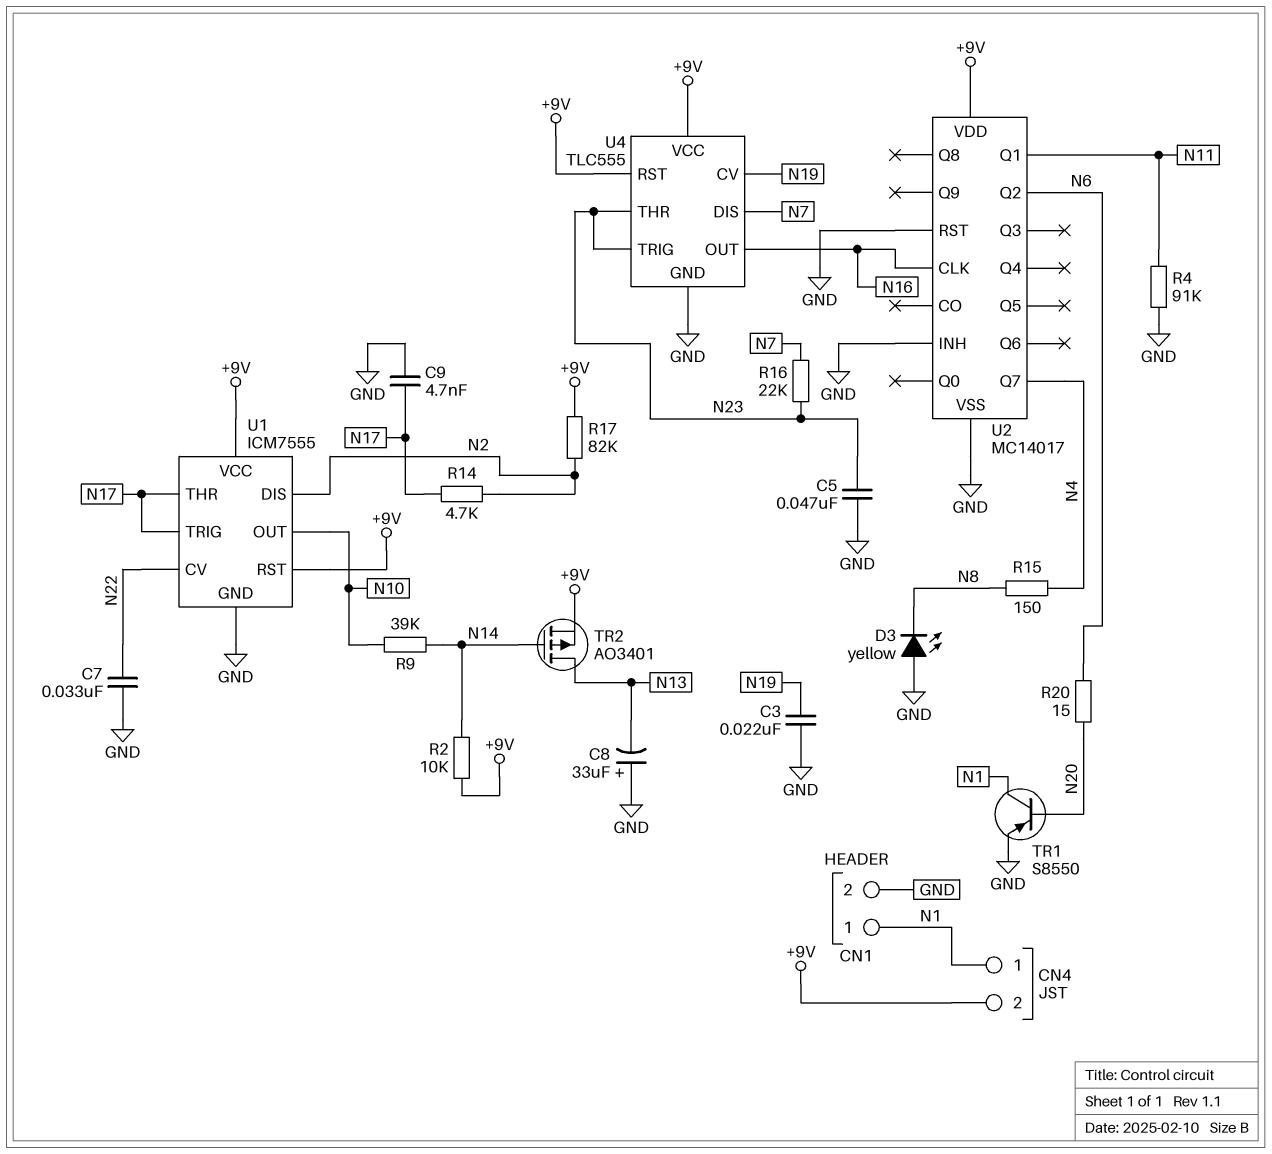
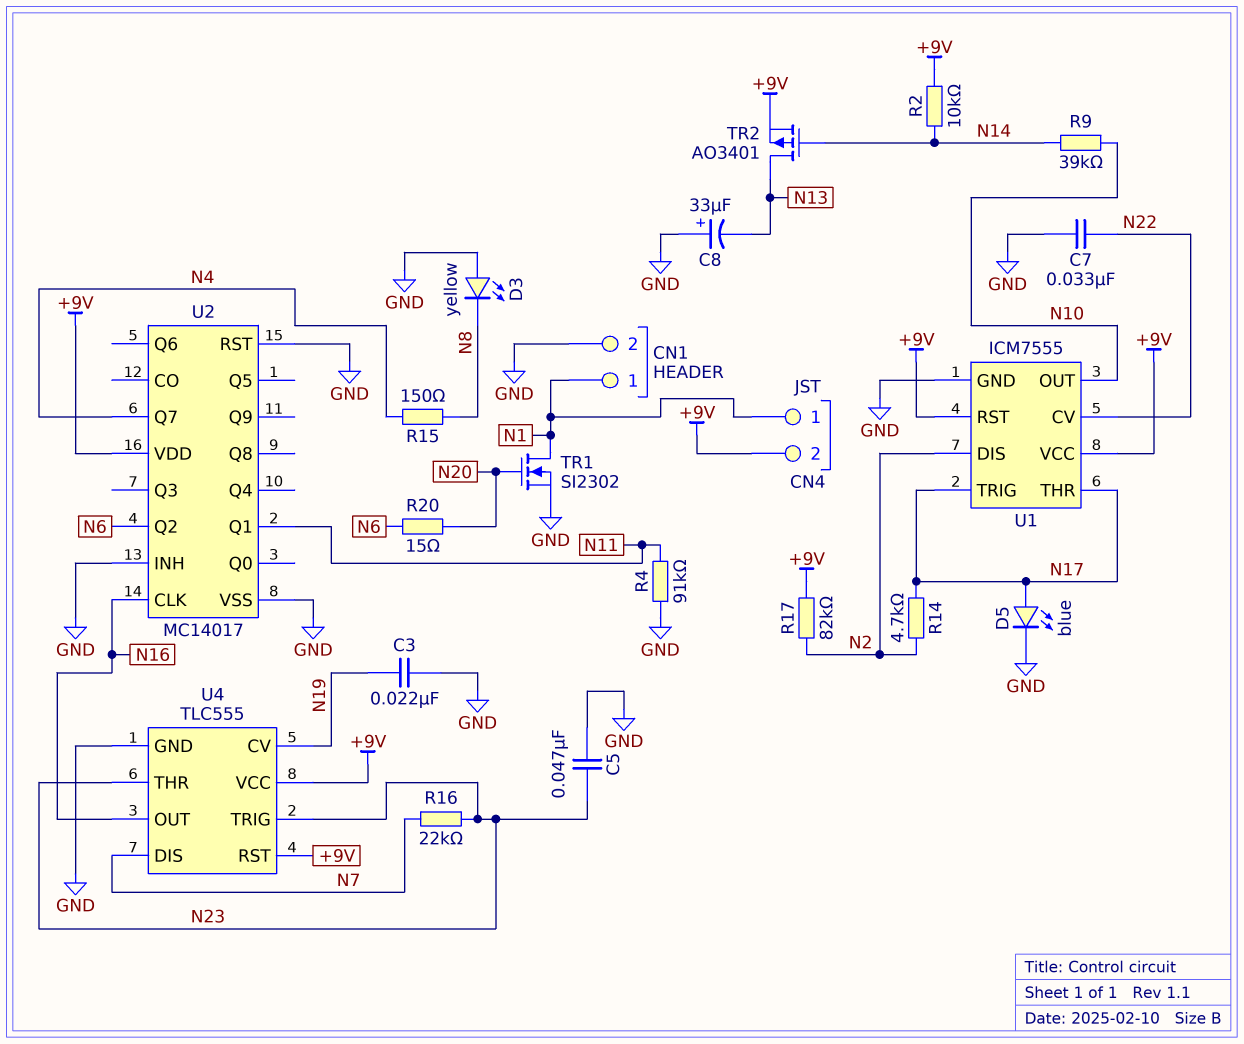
C9: 4.7nF (GND, N17) -> none
D5: none -> LED blue (A N17, K GND)
TR1: PNP S8550 (B N20, C N1, E GND) -> NMOS SI2302 (G N20, D N1, S GND)

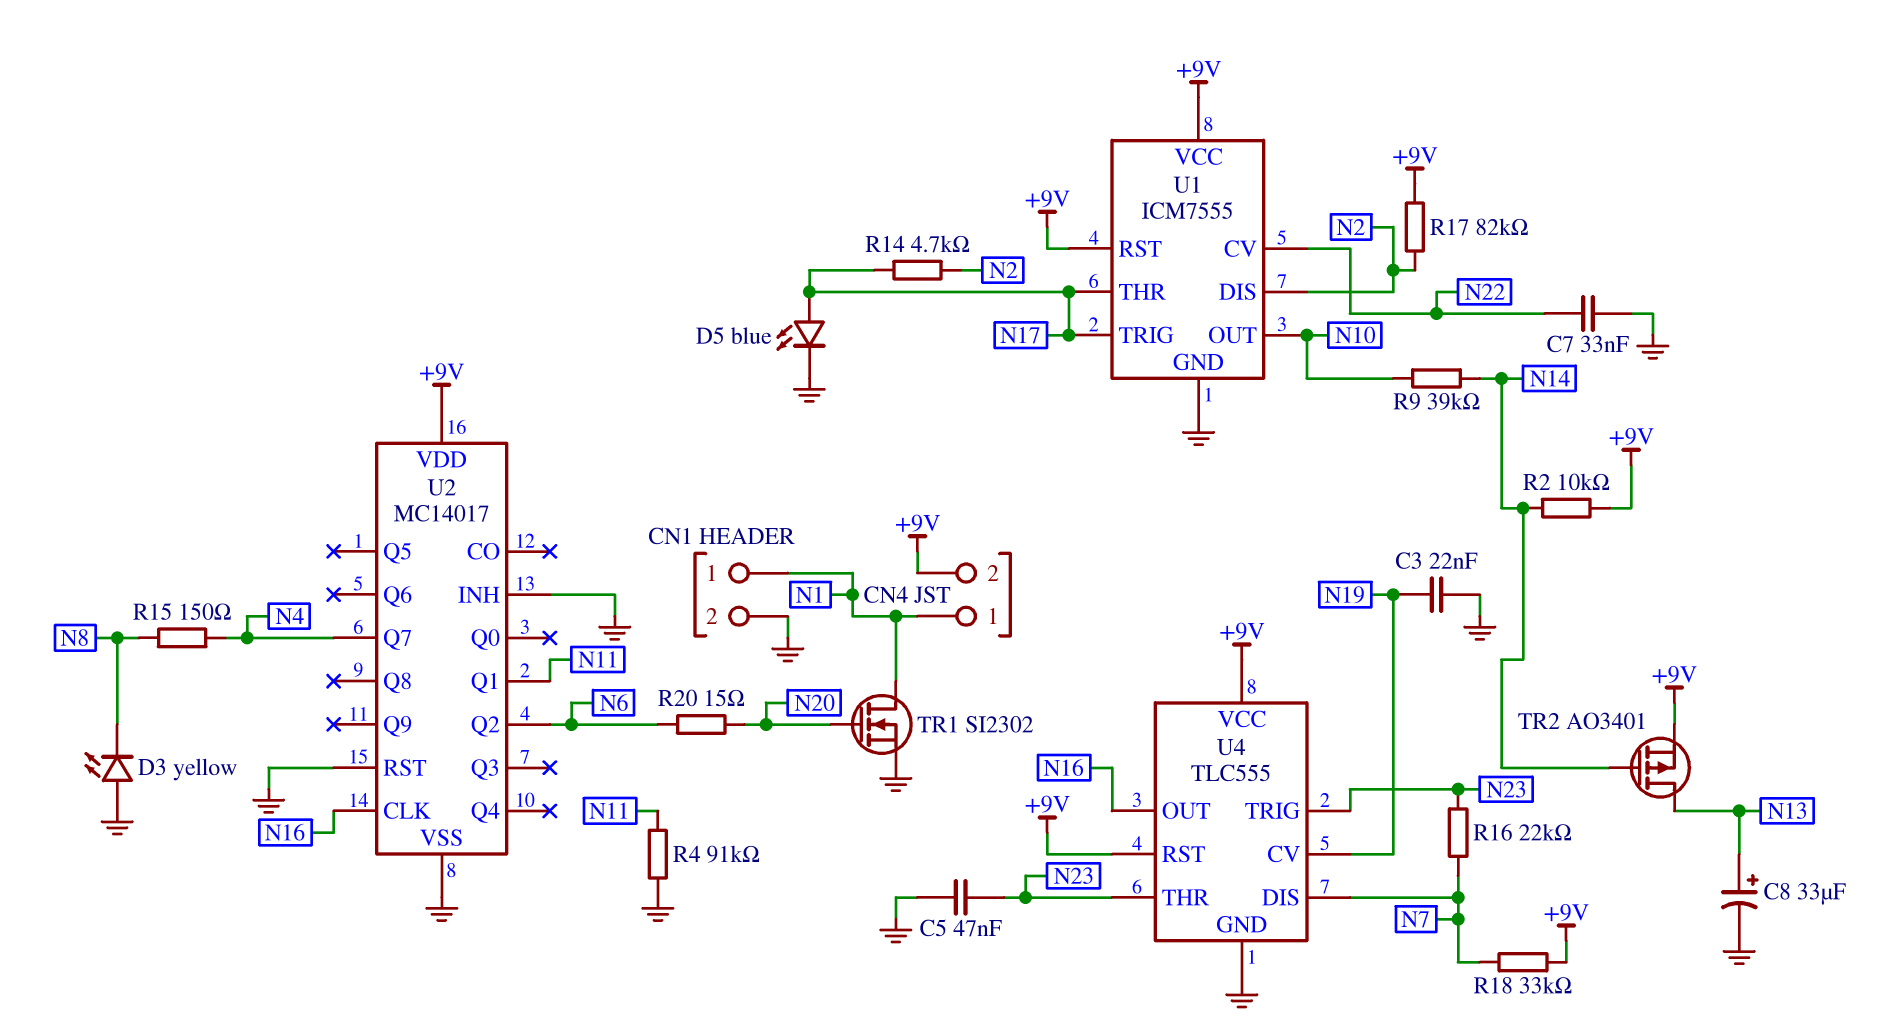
C8: 33uF (plus GND, minus N13) -> 33uF (plus N13, minus GND)
R18: none -> 33k (+9V, N7)

